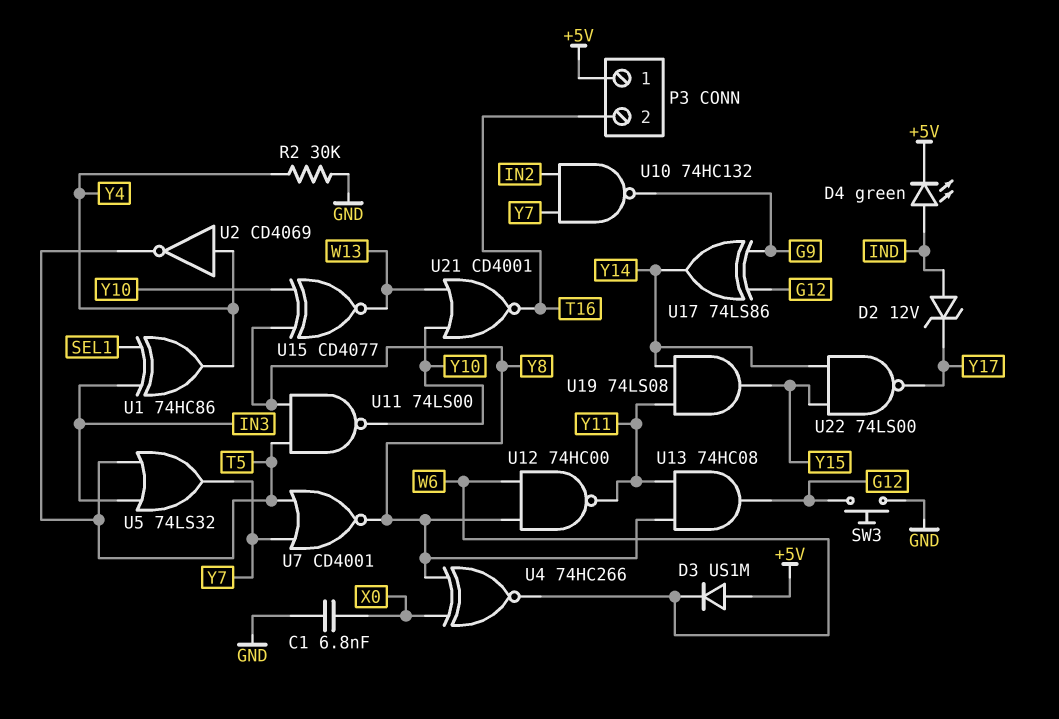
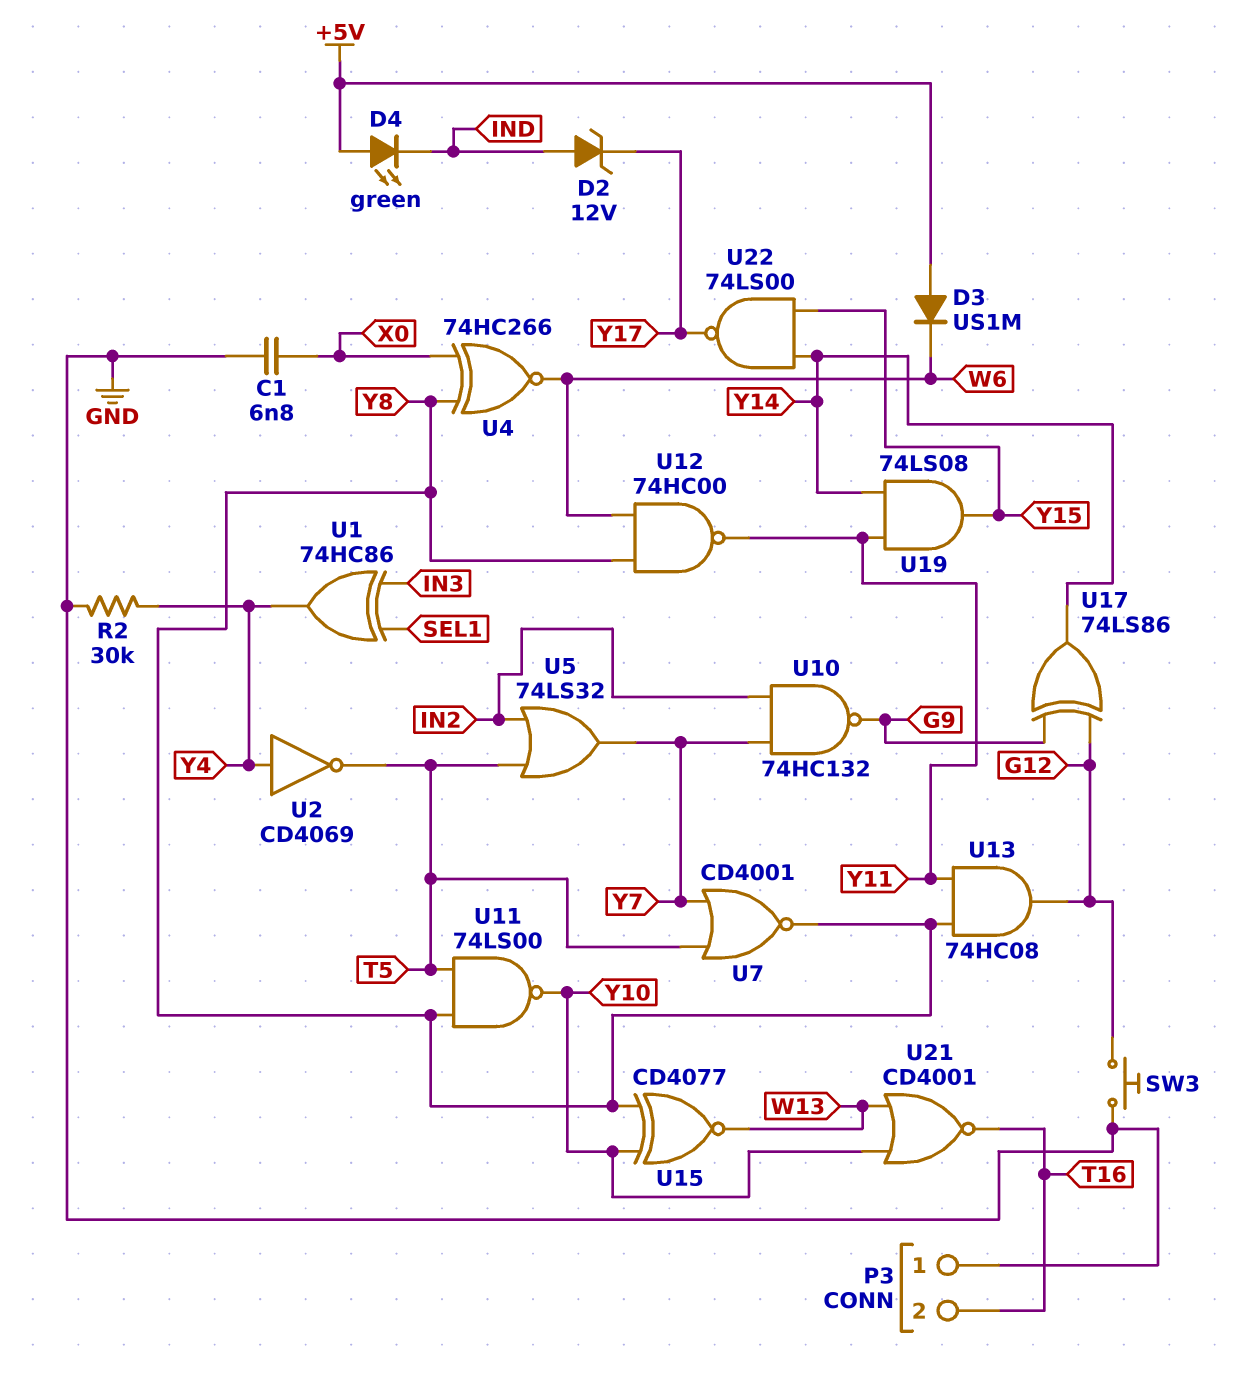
D4: LED green (A IND, K +5V) -> LED green (A +5V, K IND)
P3 pin 1: +5V -> GND
U5: OR 74LS32 (in IN3, in T5, out Y7) -> OR 74LS32 (in IN2, in T5, out Y7)

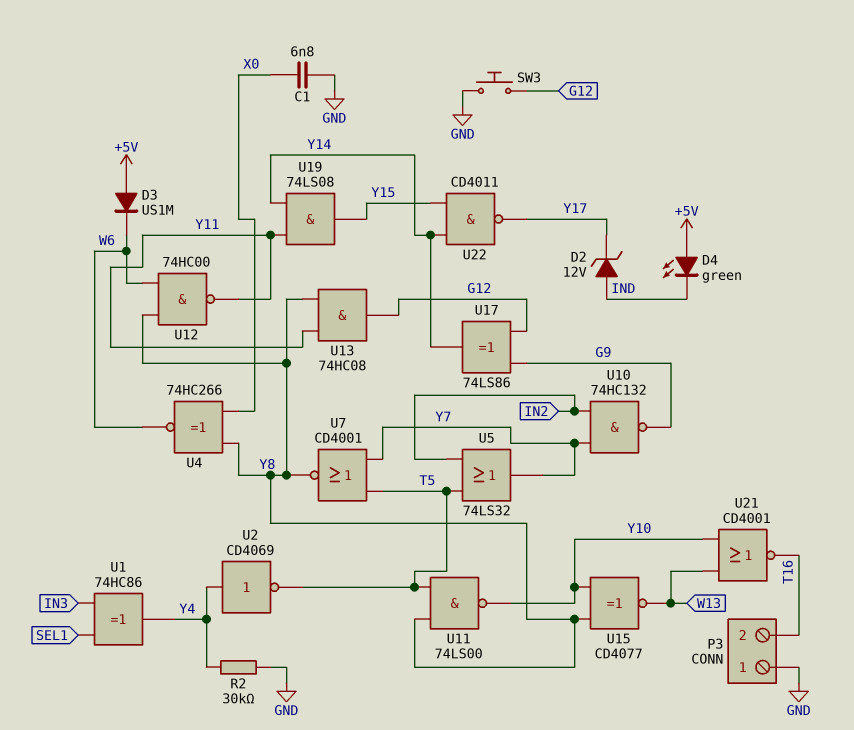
U22: NAND 74LS00 (in Y14, in Y15, out Y17) -> NAND CD4011 (in Y14, in Y15, out Y17)

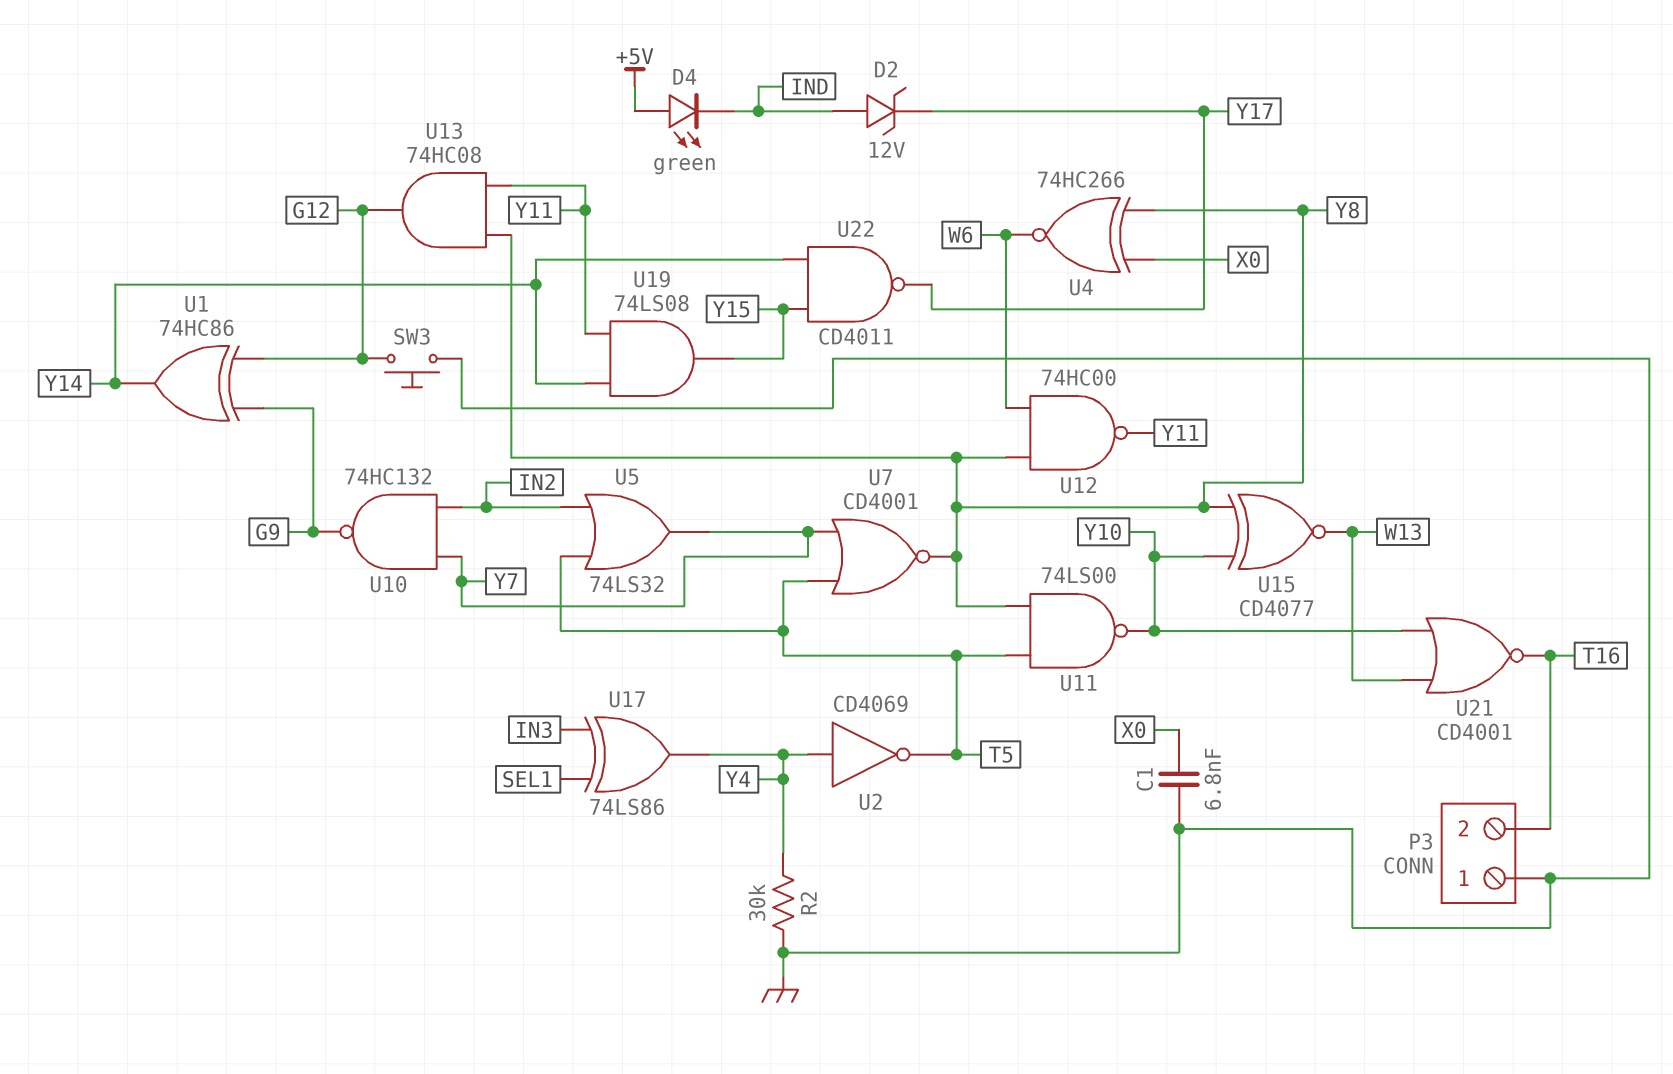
D3: diode US1M (A +5V, K W6) -> none
U1: XOR 74HC86 (in IN3, in SEL1, out Y4) -> XOR 74HC86 (in G9, in G12, out Y14)
U17: XOR 74LS86 (in G9, in G12, out Y14) -> XOR 74LS86 (in IN3, in SEL1, out Y4)

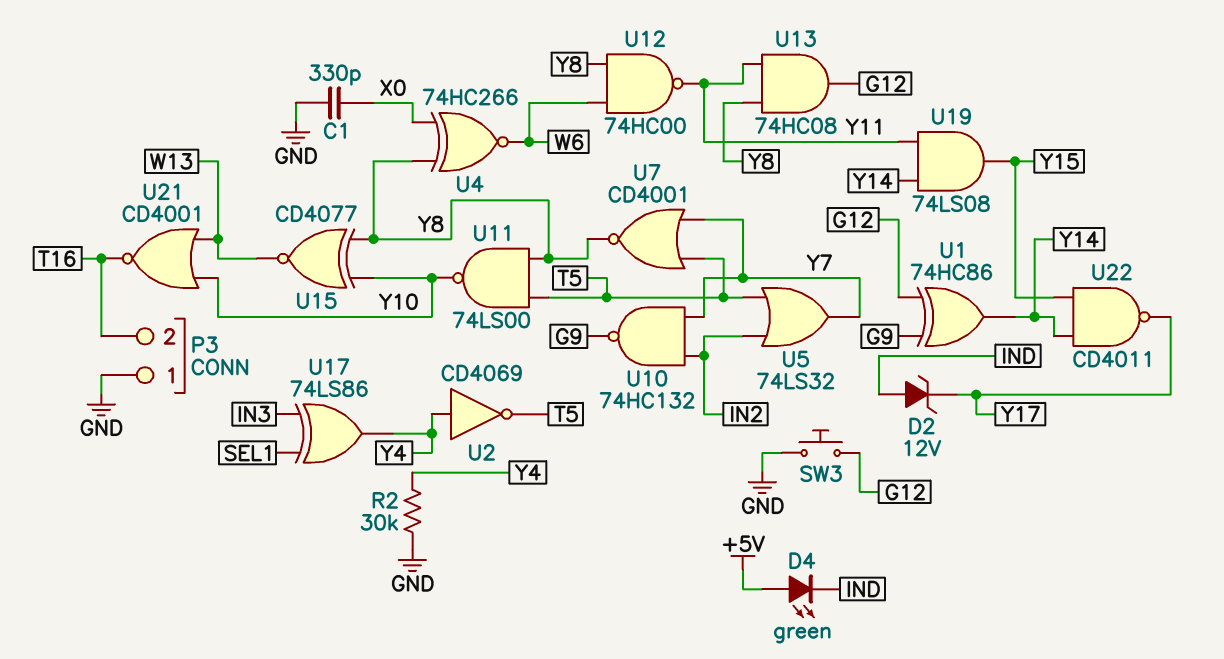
C1: 6.8nF (GND, X0) -> 330pF (GND, X0)

